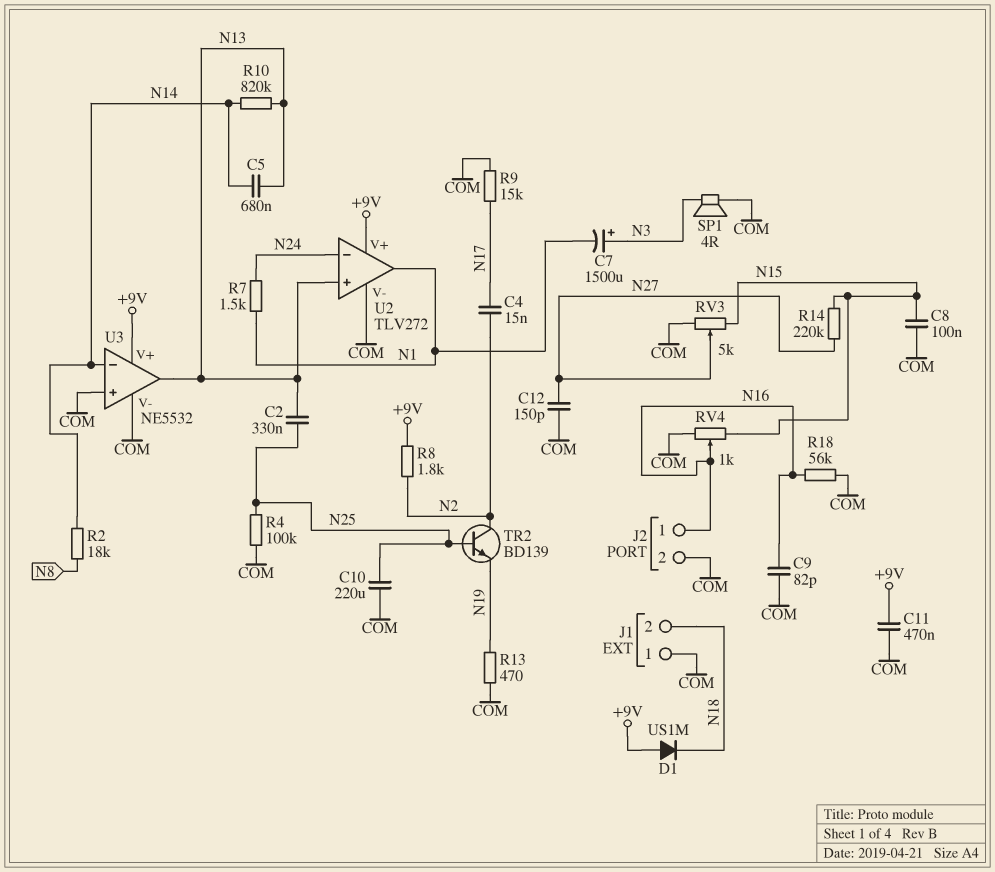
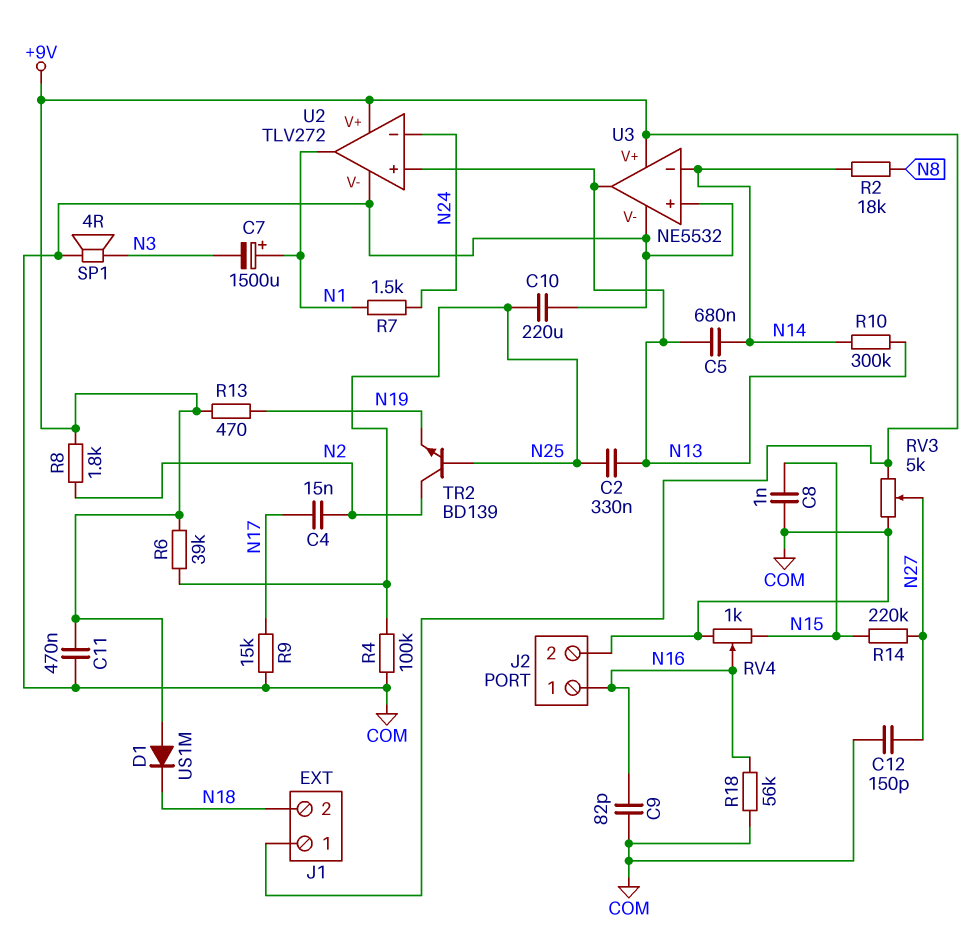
C7: 1500uF (plus N3, minus N1) -> 1500uF (plus N1, minus N3)
C8: 100nF (COM, N15) -> 1nF (COM, N15)
J1 pin 1: COM -> +9V
R6: none -> 39k (+9V, N25)
R10: 820k (N13, N14) -> 300k (N13, N14)
R13: 470 (COM, N19) -> 470 (+9V, N19)
RV3: 5k (COM, N15, wiper N27) -> 5k (+9V, COM, wiper N27)

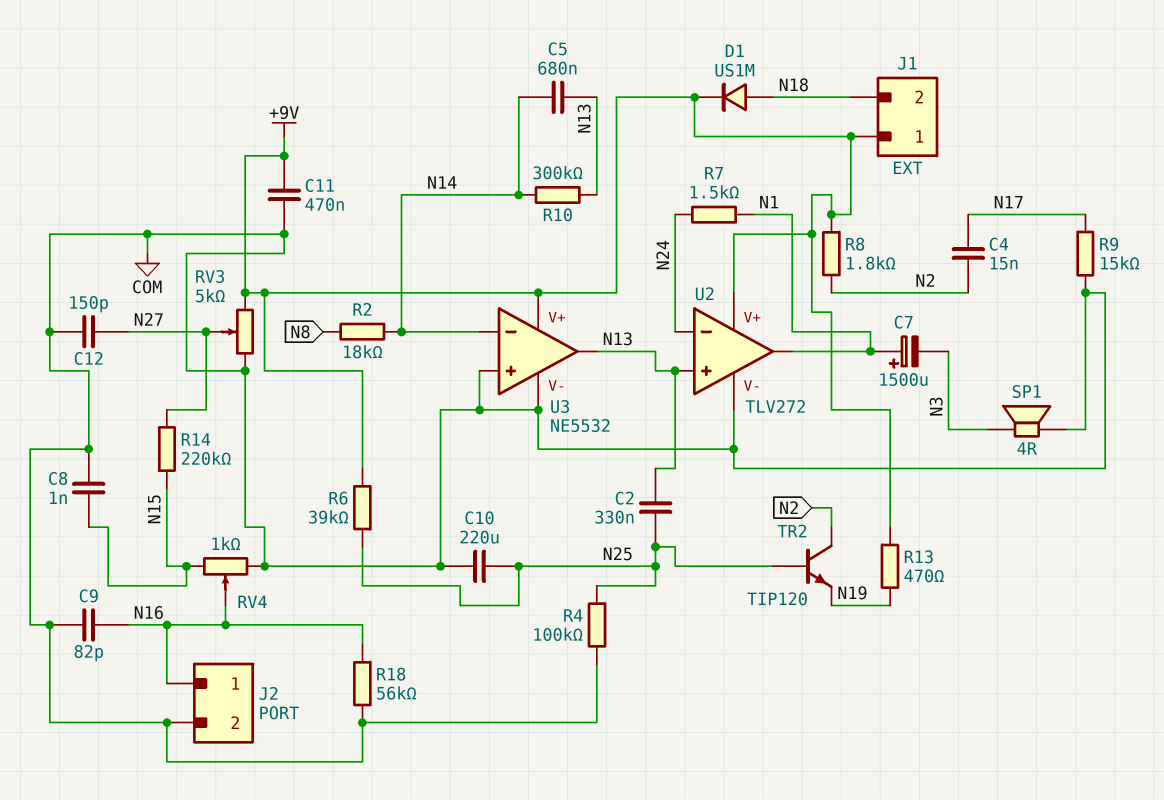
D1: diode US1M (A +9V, K N18) -> diode US1M (A N18, K +9V)
TR2: NPN BD139 (B N25, C N2, E N19) -> NPN TIP120 (B N25, C N2, E N19)

